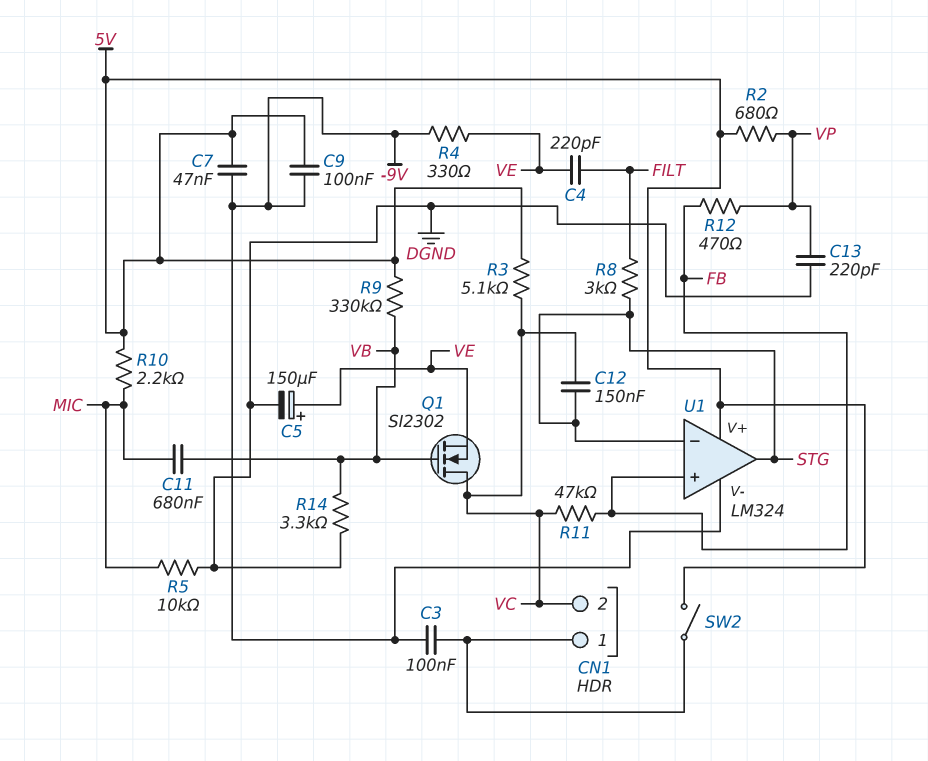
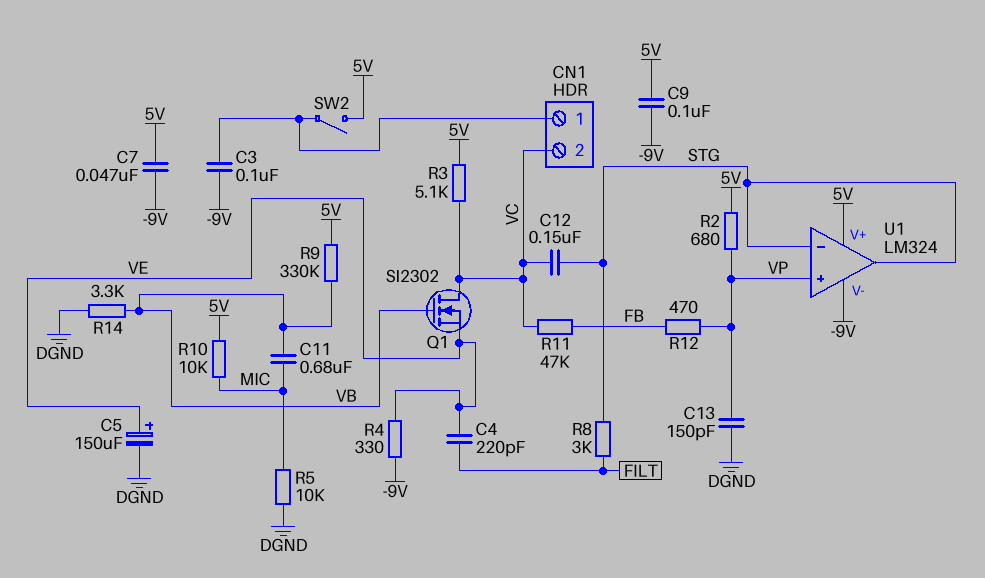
C13: 220pF (DGND, VP) -> 150pF (DGND, VP)
R10: 2.2k (5V, MIC) -> 10k (5V, MIC)
U1 pin in+: FB -> VP

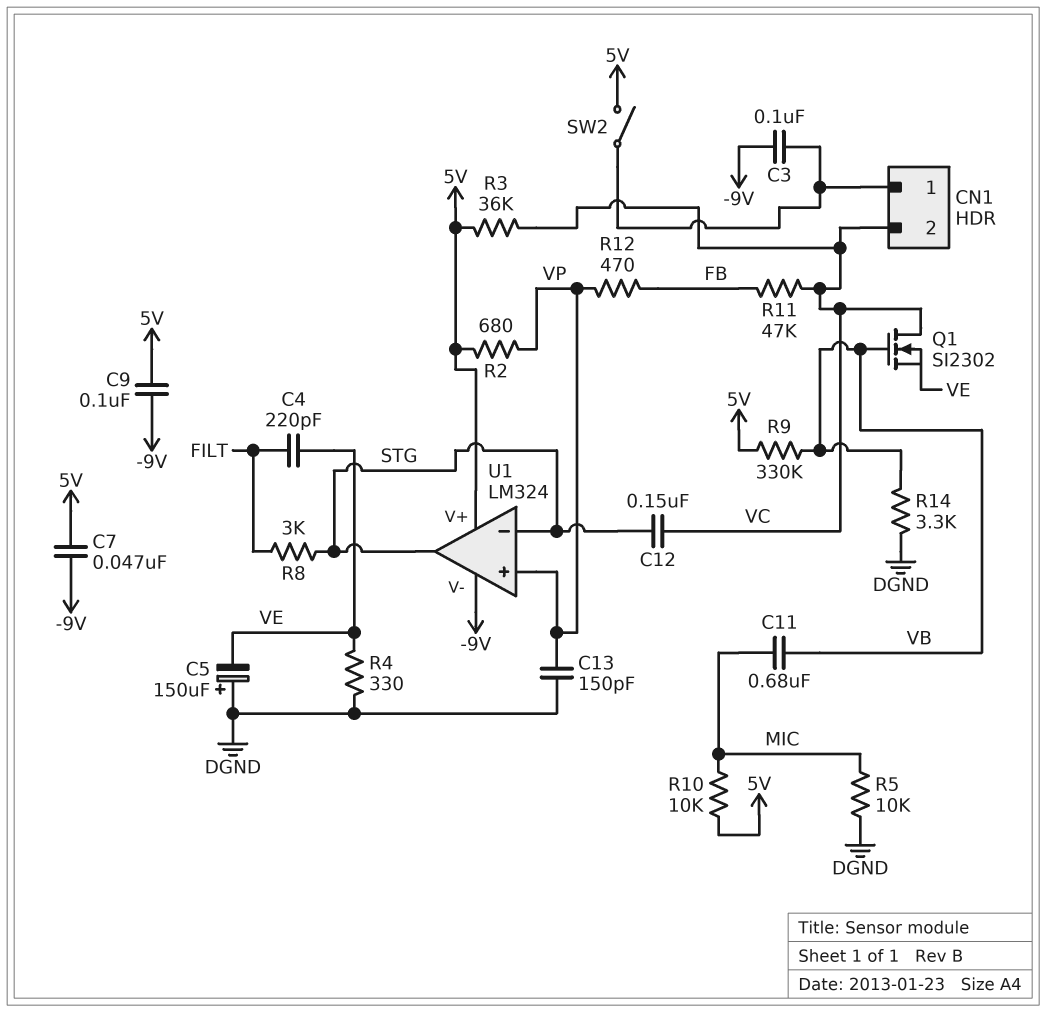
C5: 150uF (plus VE, minus DGND) -> 150uF (plus DGND, minus VE)
R3: 5.1k (5V, VC) -> 36k (5V, VC)
R4: 330 (-9V, VE) -> 330 (DGND, VE)

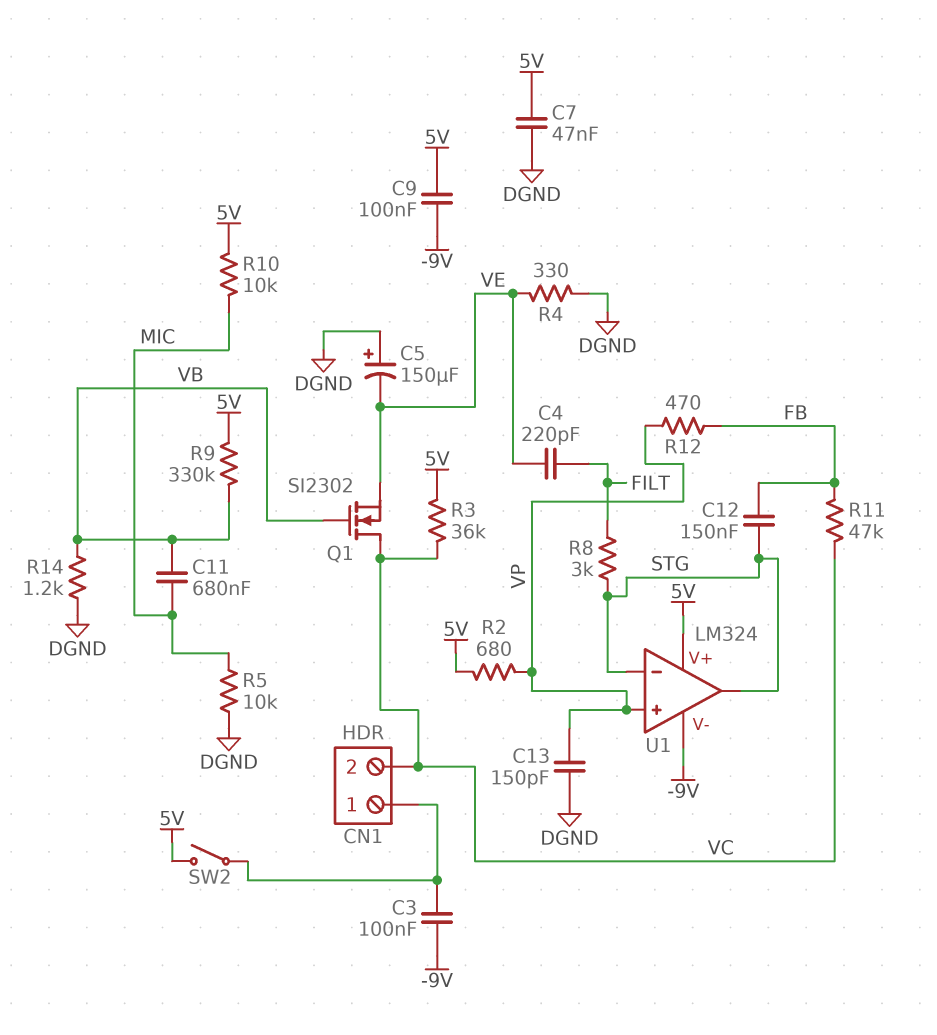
C7: 47nF (-9V, 5V) -> 47nF (5V, DGND)
C12: 150nF (STG, VC) -> 150nF (FB, STG)
R14: 3.3k (DGND, VB) -> 1.2k (DGND, VB)

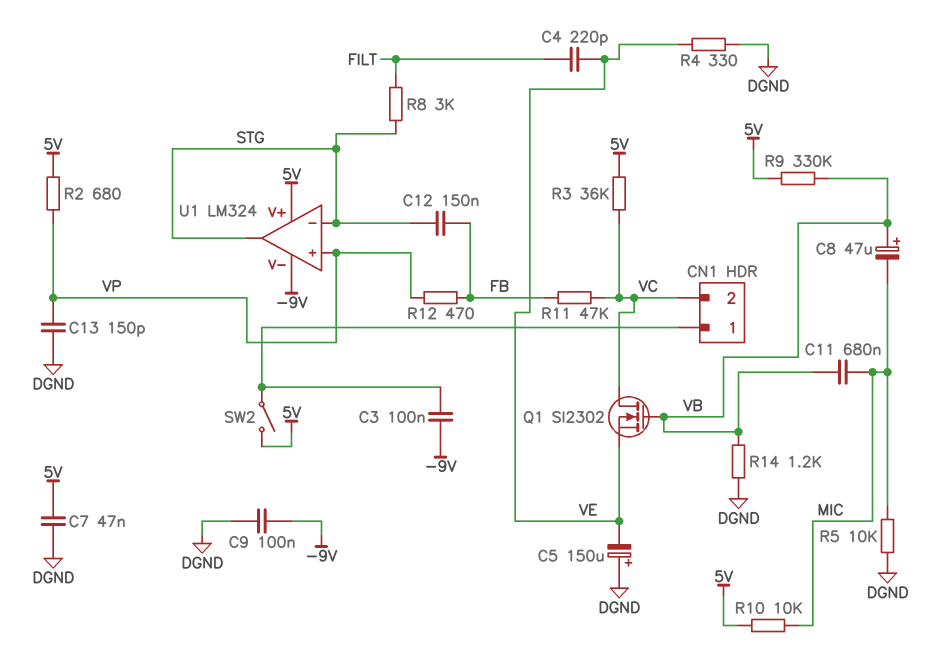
C8: none -> 47uF (plus VB, minus MIC)
C9: 100nF (-9V, 5V) -> 100nF (-9V, DGND)

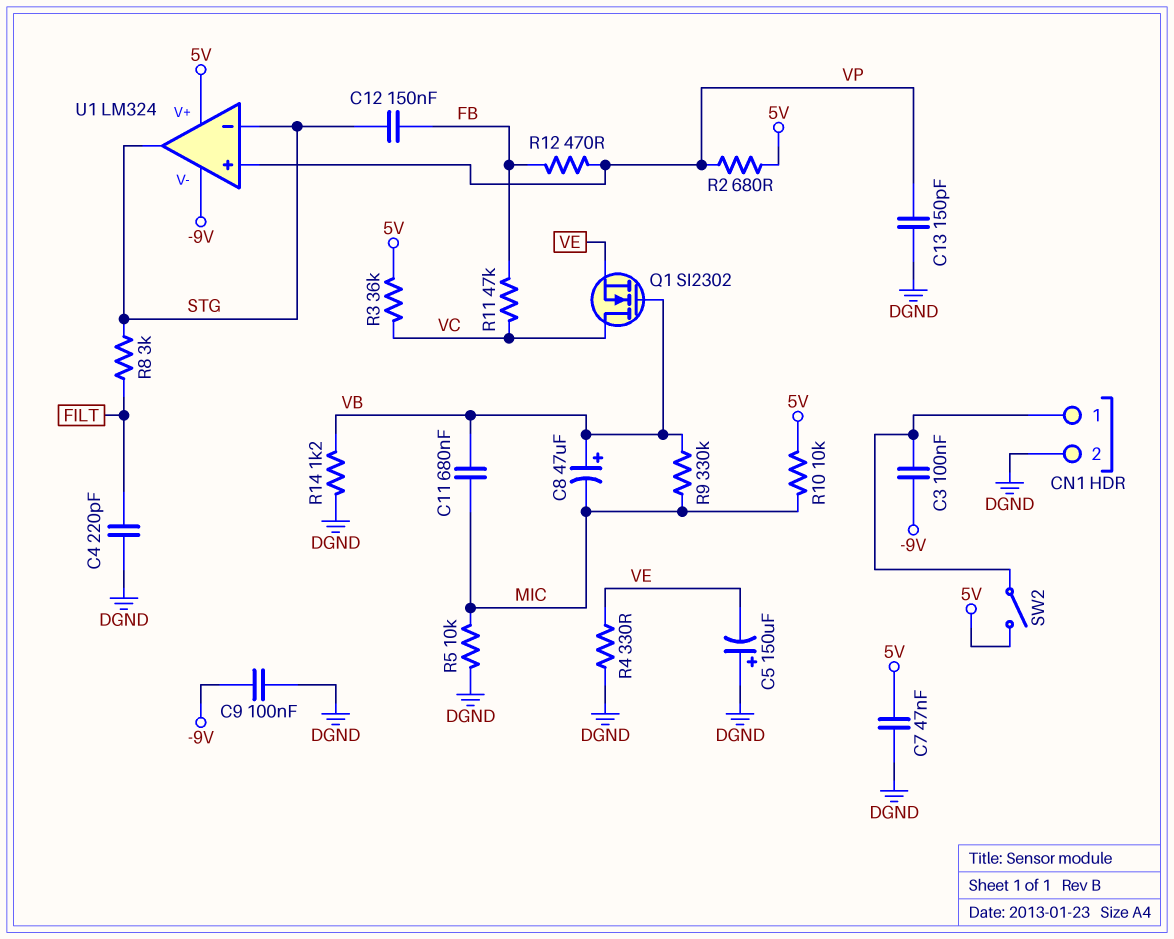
C4: 220pF (FILT, VE) -> 220pF (DGND, FILT)
CN1 pin 2: VC -> DGND
R9: 330k (5V, VB) -> 330k (MIC, VB)

